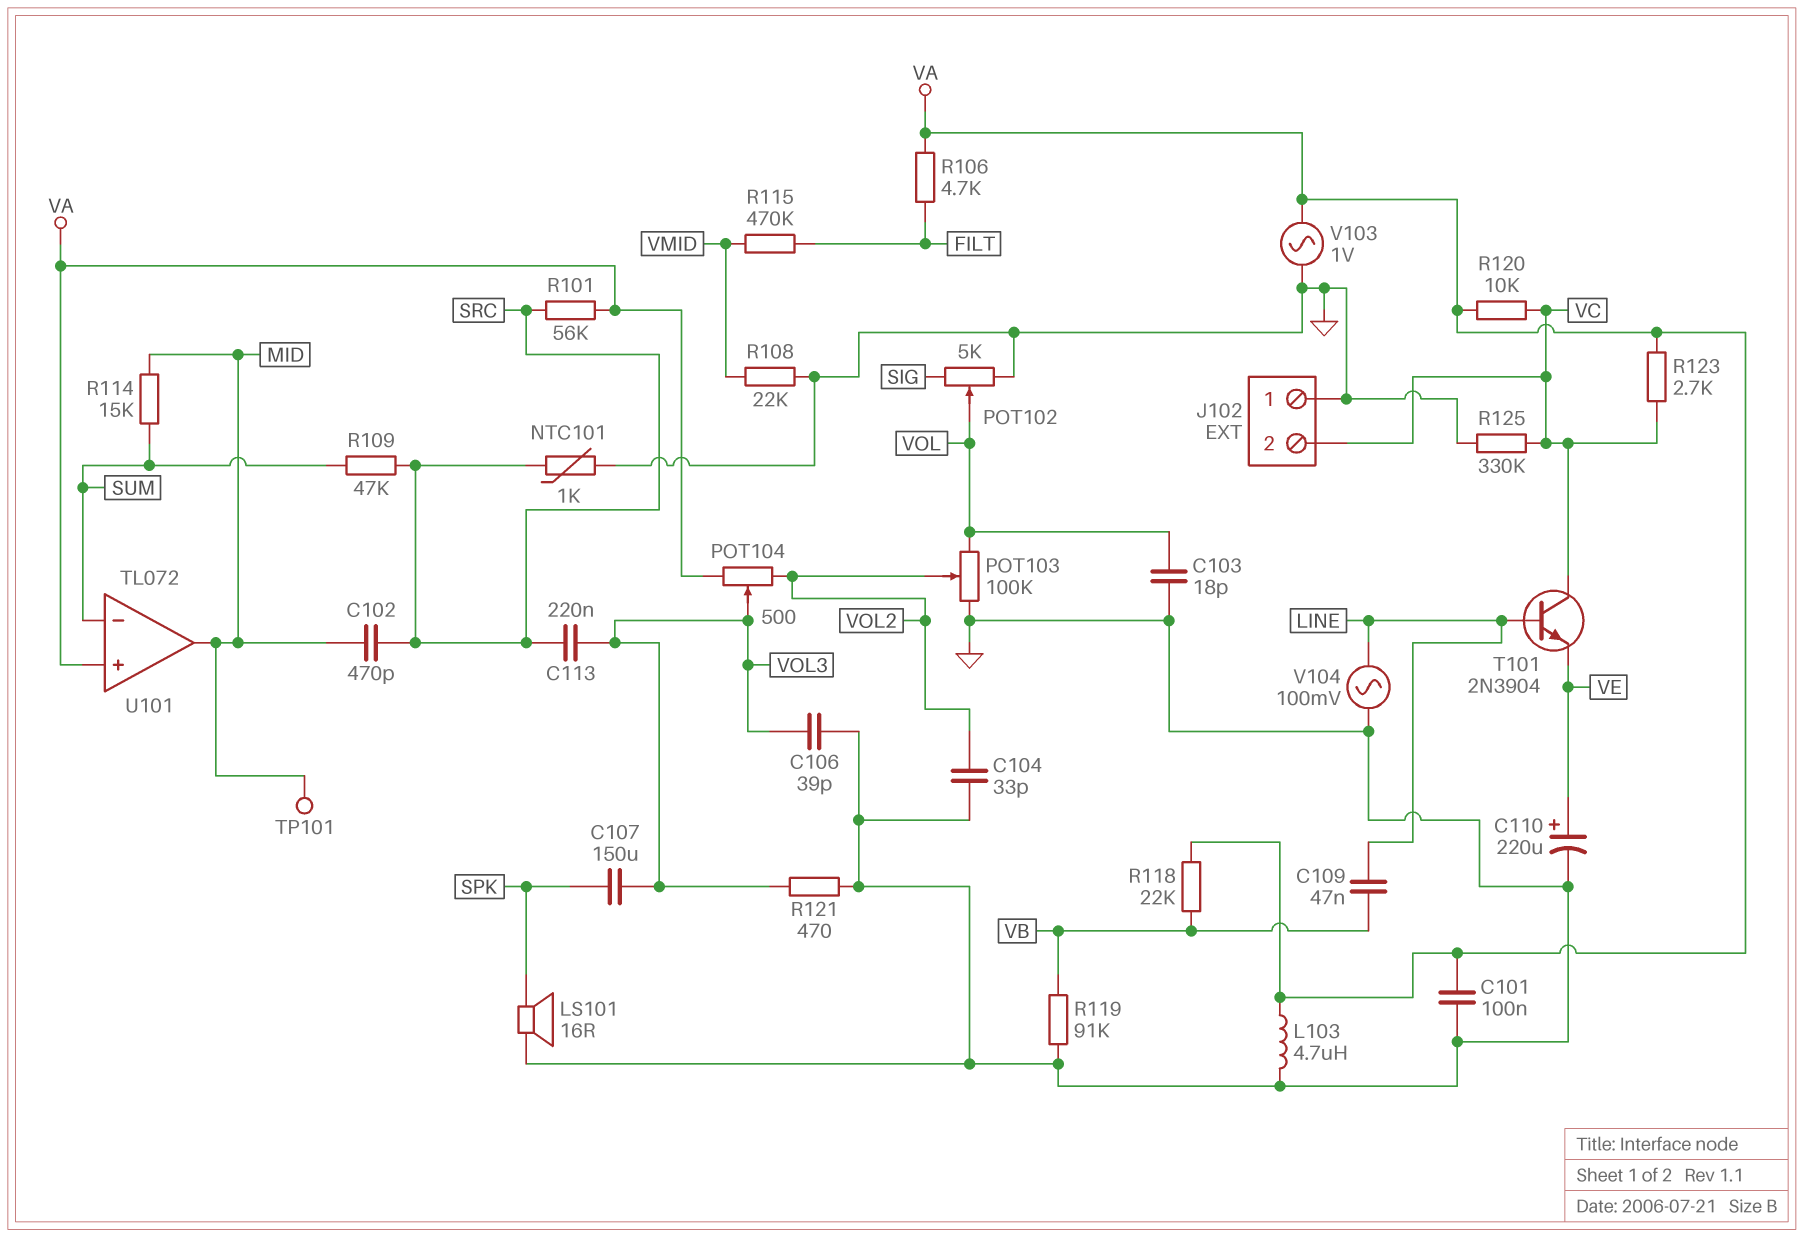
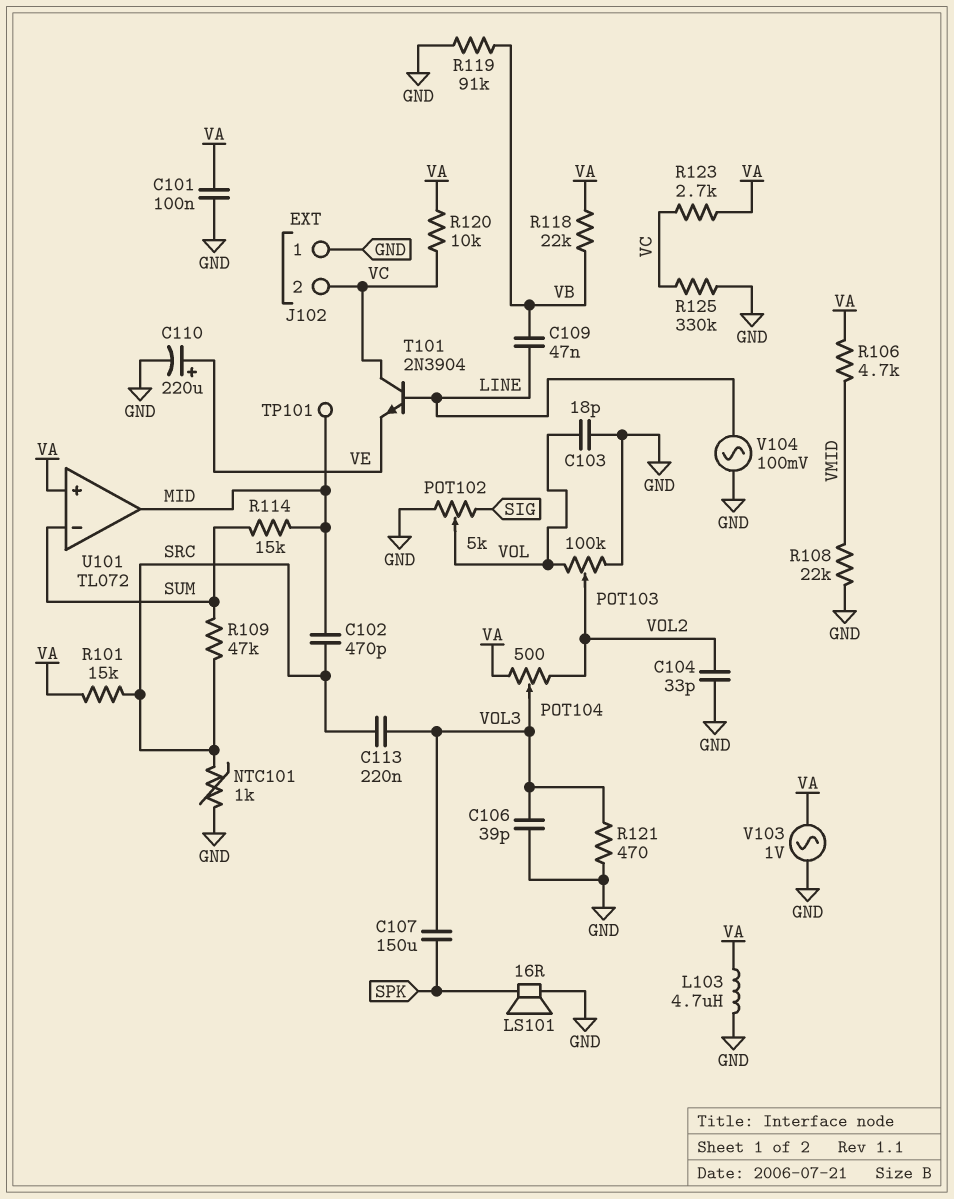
R101: 56k (SRC, VA) -> 15k (SRC, VA)
R106: 4.7k (FILT, VA) -> 4.7k (VA, VMID)
R115: 470k (FILT, VMID) -> none

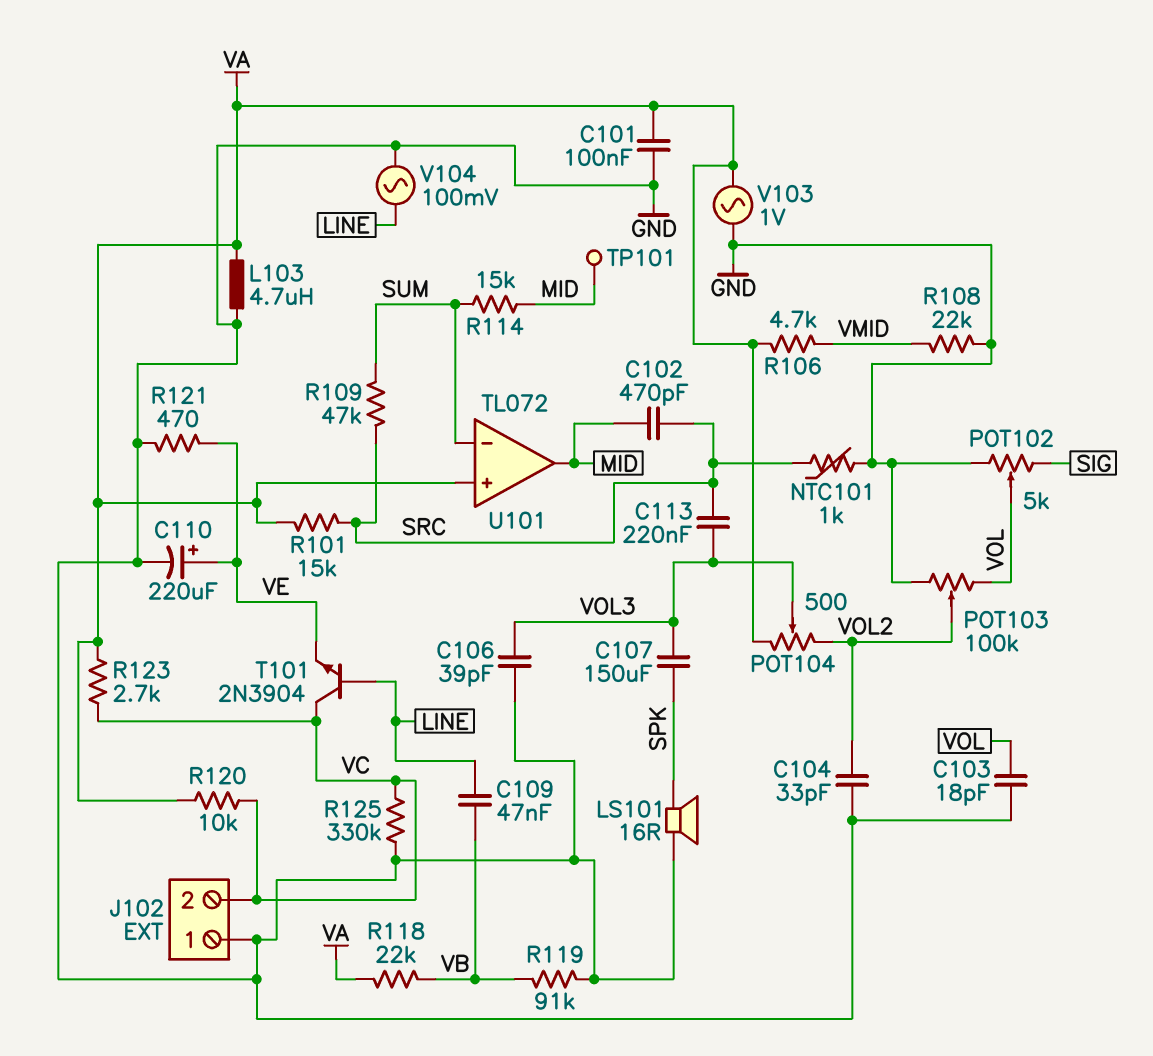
R121: 470 (GND, VOL3) -> 470 (GND, VE)

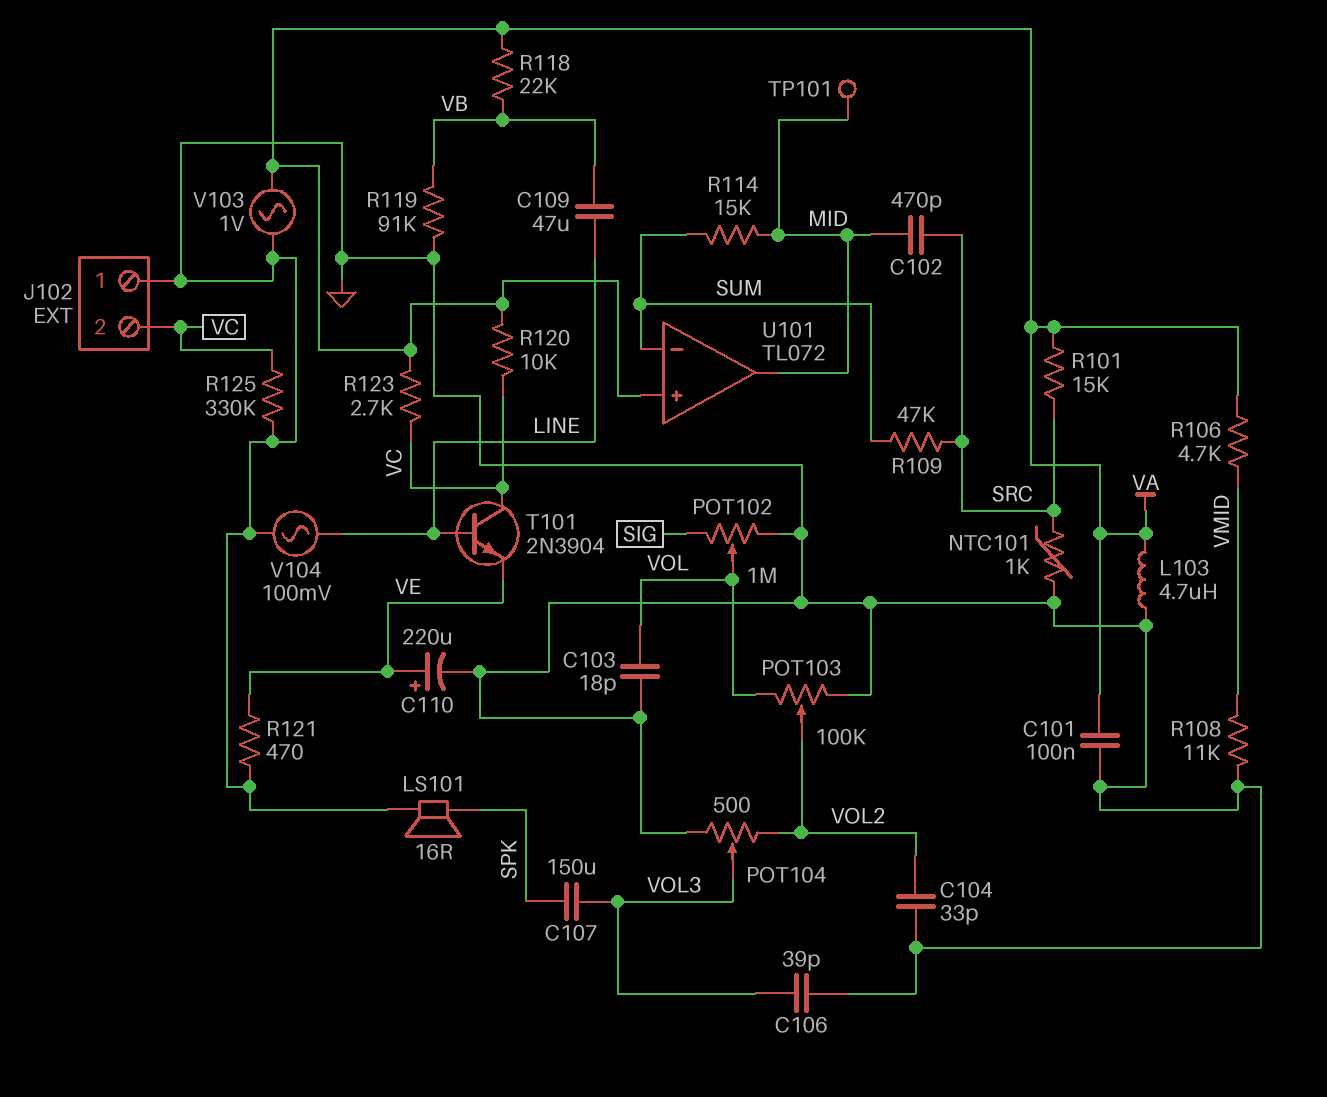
C109: 47nF (LINE, VB) -> 47uF (LINE, VB)
C113: 220nF (SRC, VOL3) -> none
POT102: 5k (GND, SIG, wiper VOL) -> 1M (GND, SIG, wiper VOL)
POT104: 500 (VA, VOL2, wiper VOL3) -> 500 (GND, VOL2, wiper VOL3)
R108: 22k (GND, VMID) -> 11k (GND, VMID)

